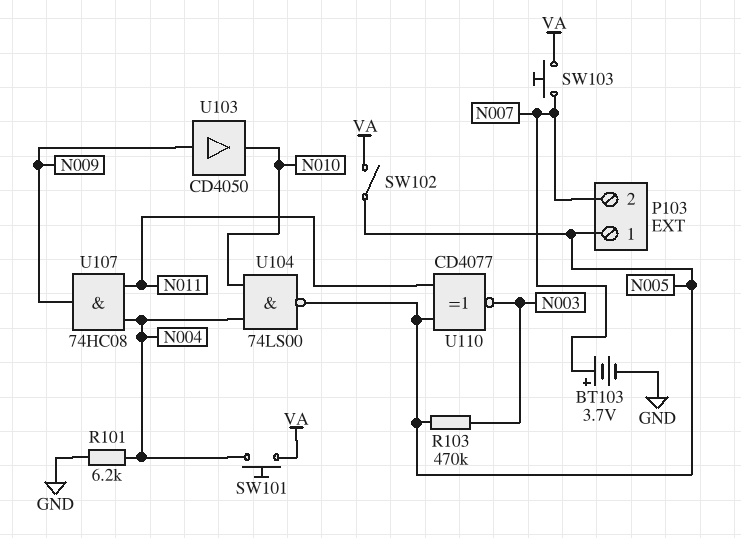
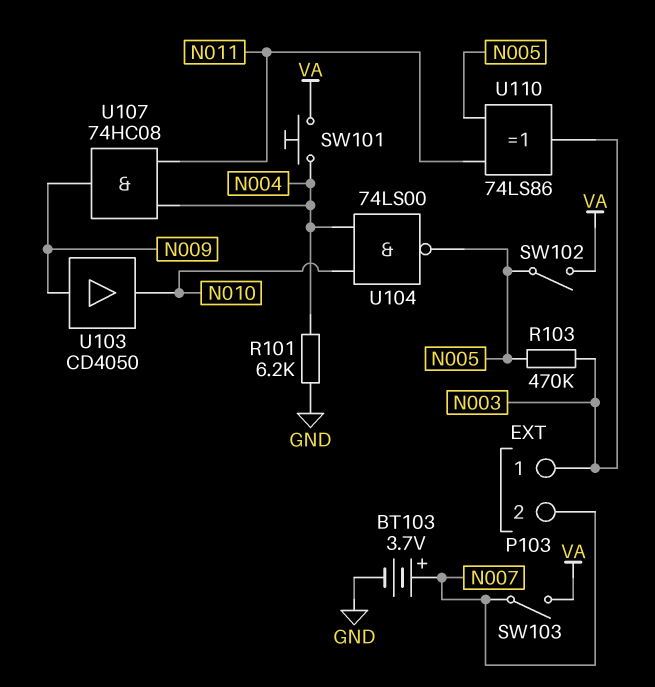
P103 pin 1: N005 -> N003
SW103: button (N007, VA) -> switch (N007, VA)
U110: XNOR CD4077 (in N005, in N011, out N003) -> XOR 74LS86 (in N005, in N011, out N003)

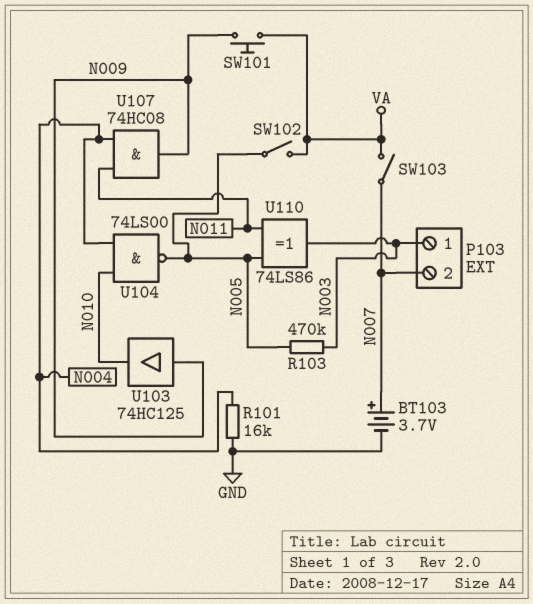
R101: 6.2k (GND, N004) -> 16k (GND, N004)
SW101: button (N004, VA) -> button (N009, VA)
U103: buffer CD4050 (in N009, out N010) -> buffer 74HC125 (in N009, out N010)

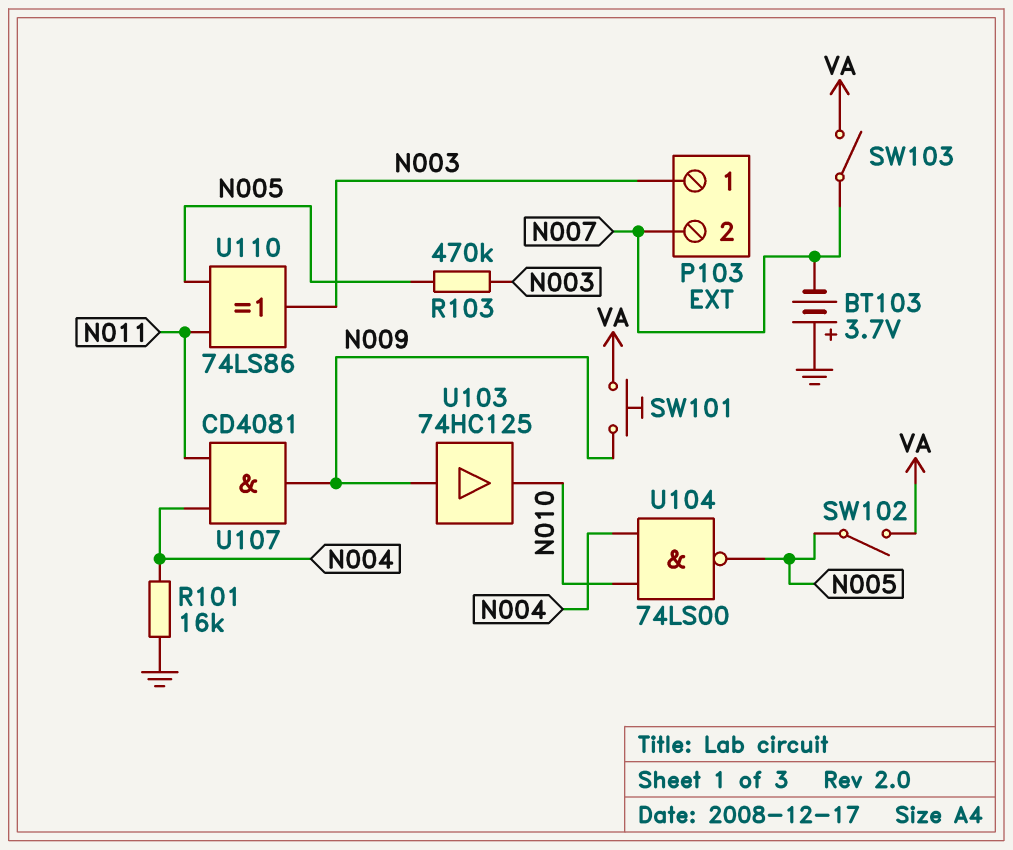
BT103: 3.7V (plus N007, minus GND) -> 3.7V (plus GND, minus N007)
U107: AND 74HC08 (in N004, in N011, out N009) -> AND CD4081 (in N004, in N011, out N009)

